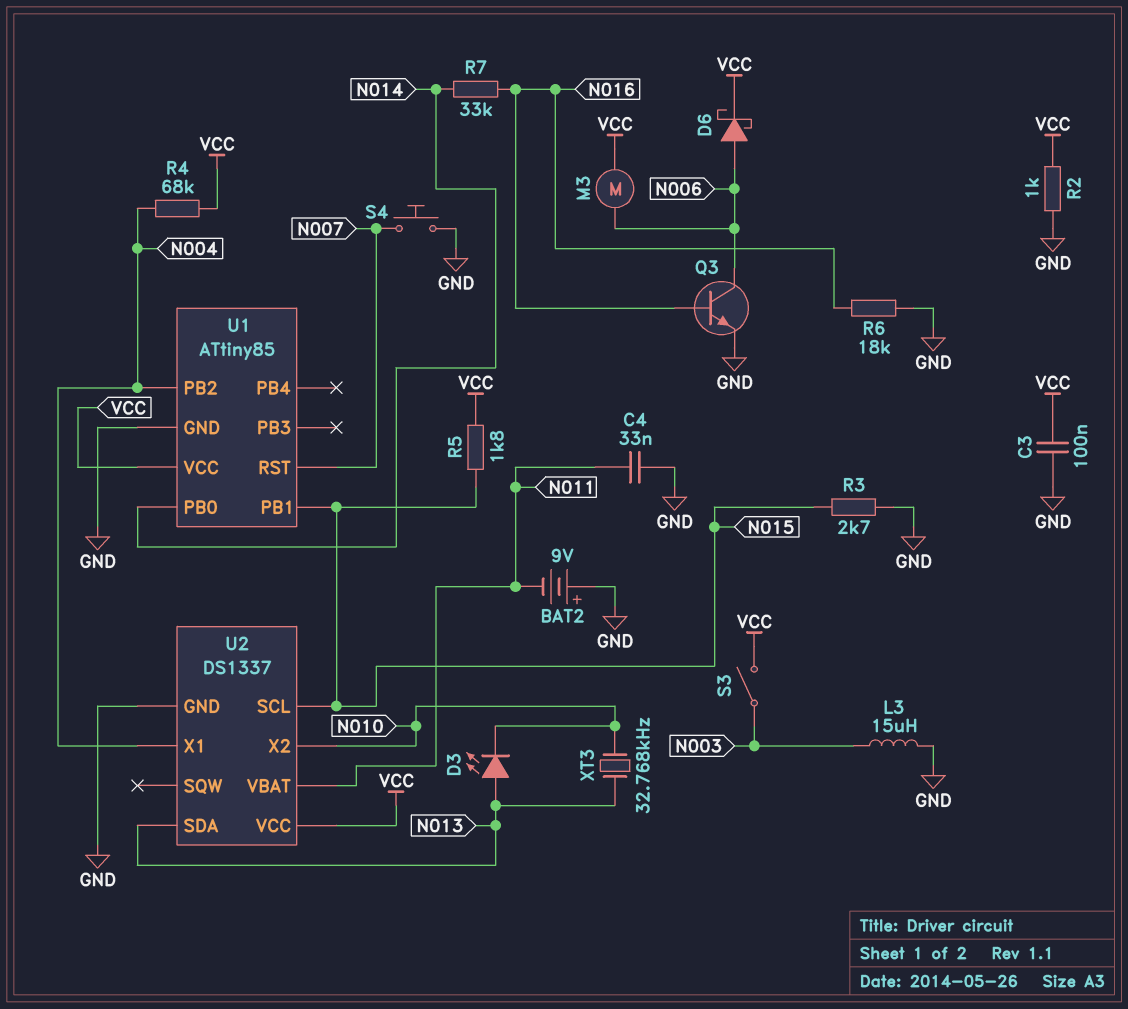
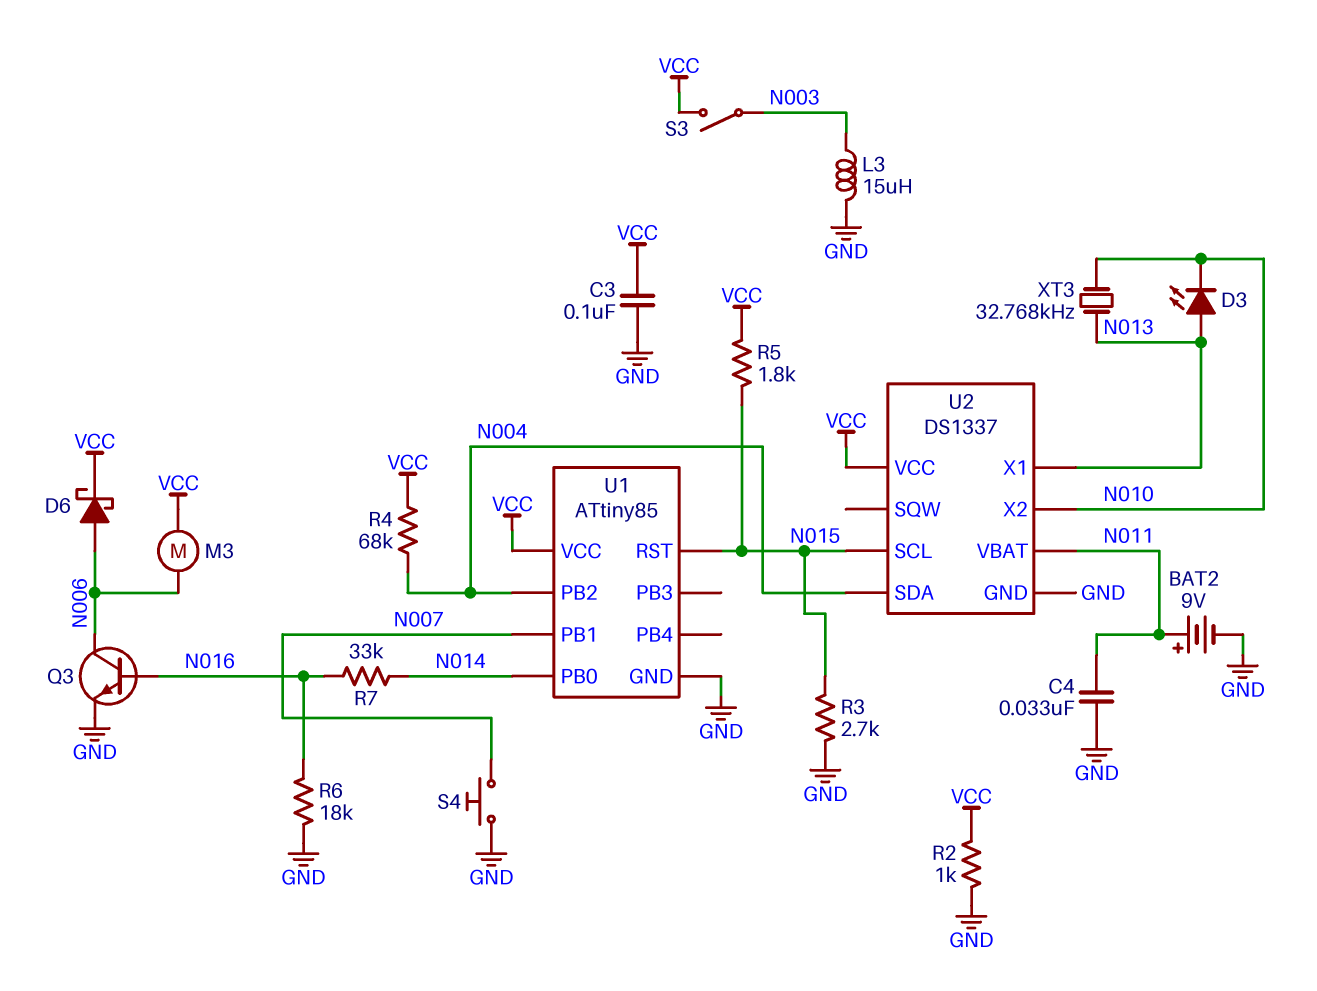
BAT2: 9V (plus GND, minus N011) -> 9V (plus N011, minus GND)
U1 pin PB1: N015 -> N007
U1 pin RST: N007 -> N015
U2 pin SDA: N013 -> N004
U2 pin X1: N004 -> N013

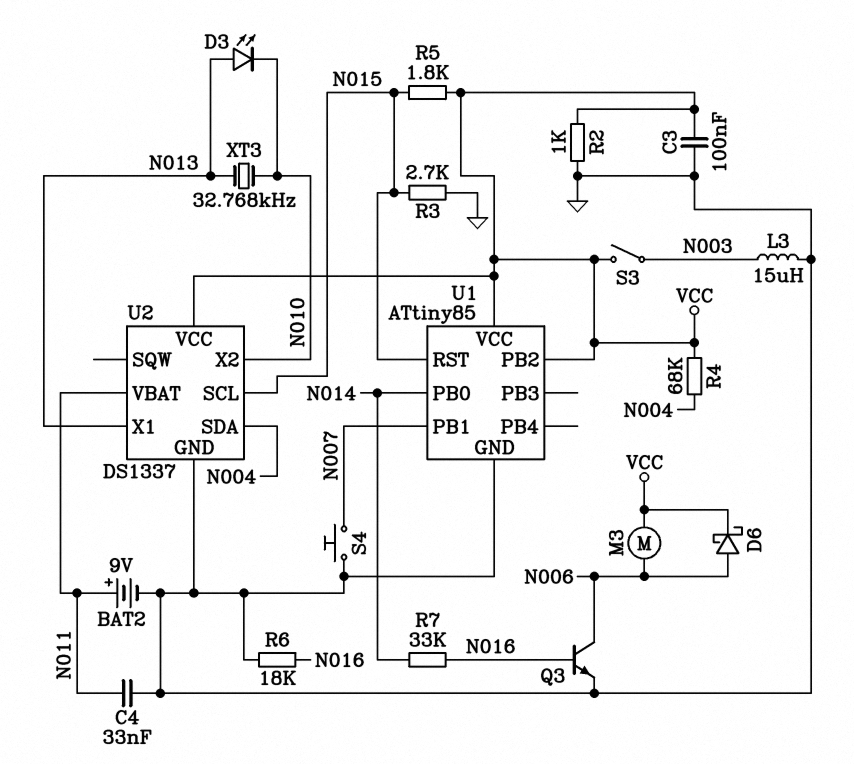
U1 pin PB2: N004 -> VCC

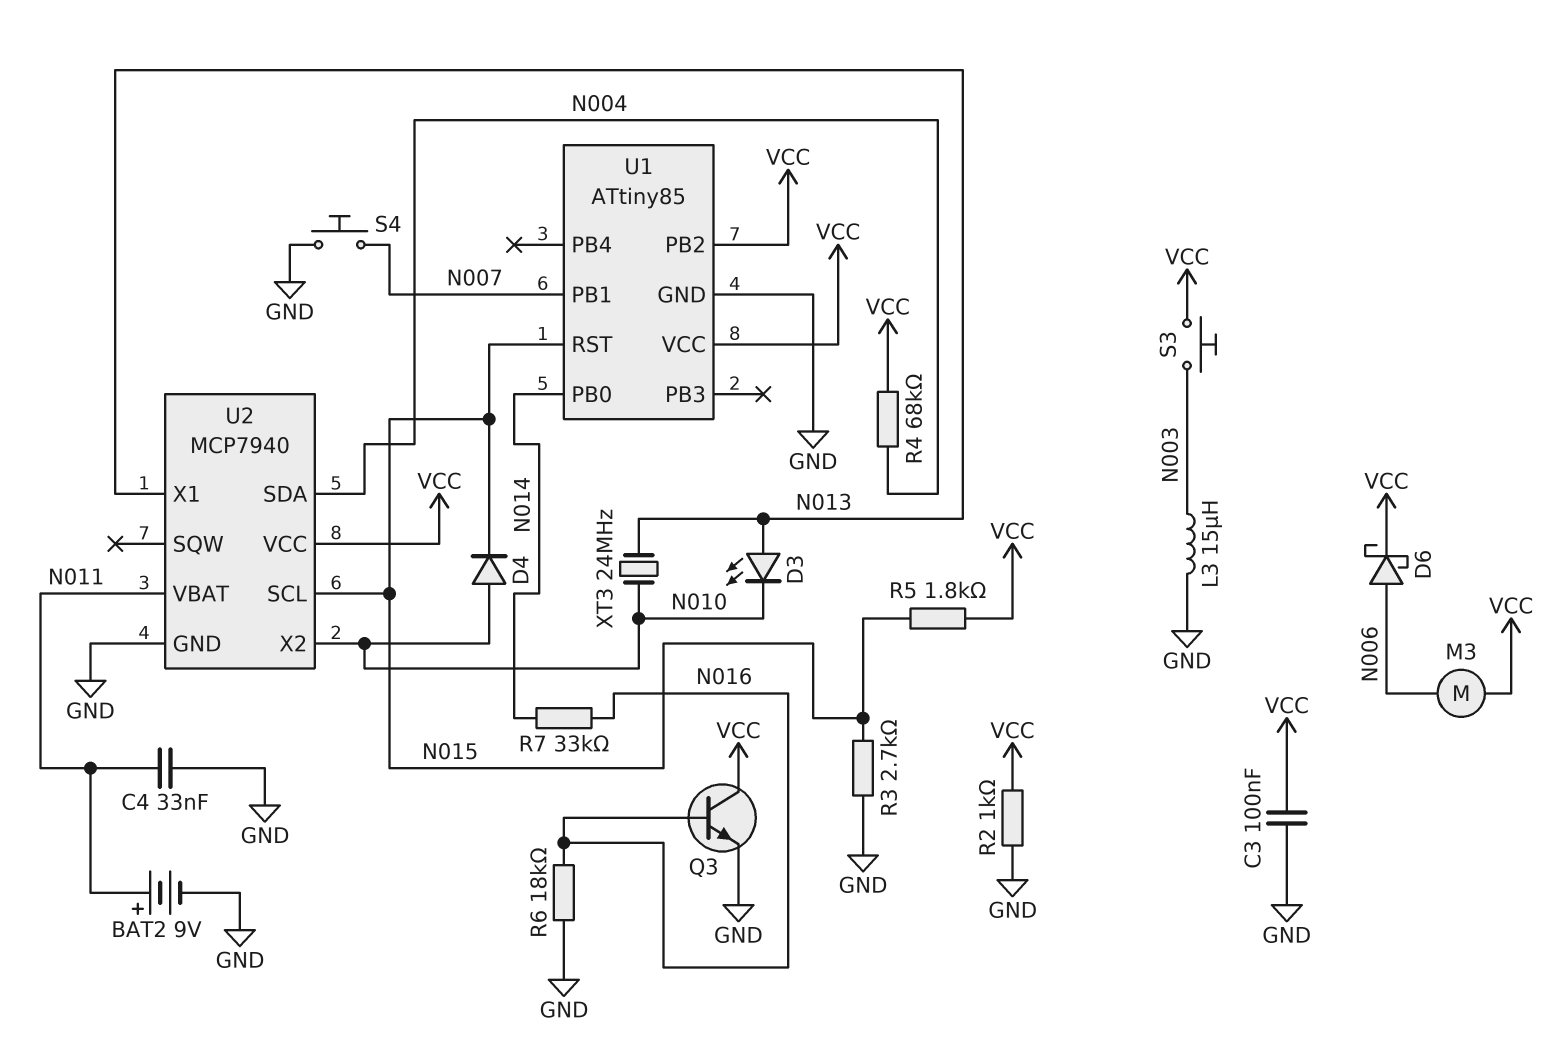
D4: none -> diode (A N010, K N015)
Q3: NPN (B N016, C N006, E GND) -> NPN (B N016, C VCC, E GND)
S3: switch (N003, VCC) -> button (N003, VCC)
U2: DS1337 -> MCP7940
XT3: 32.768kHz (N010, N013) -> 24MHz (N010, N013)

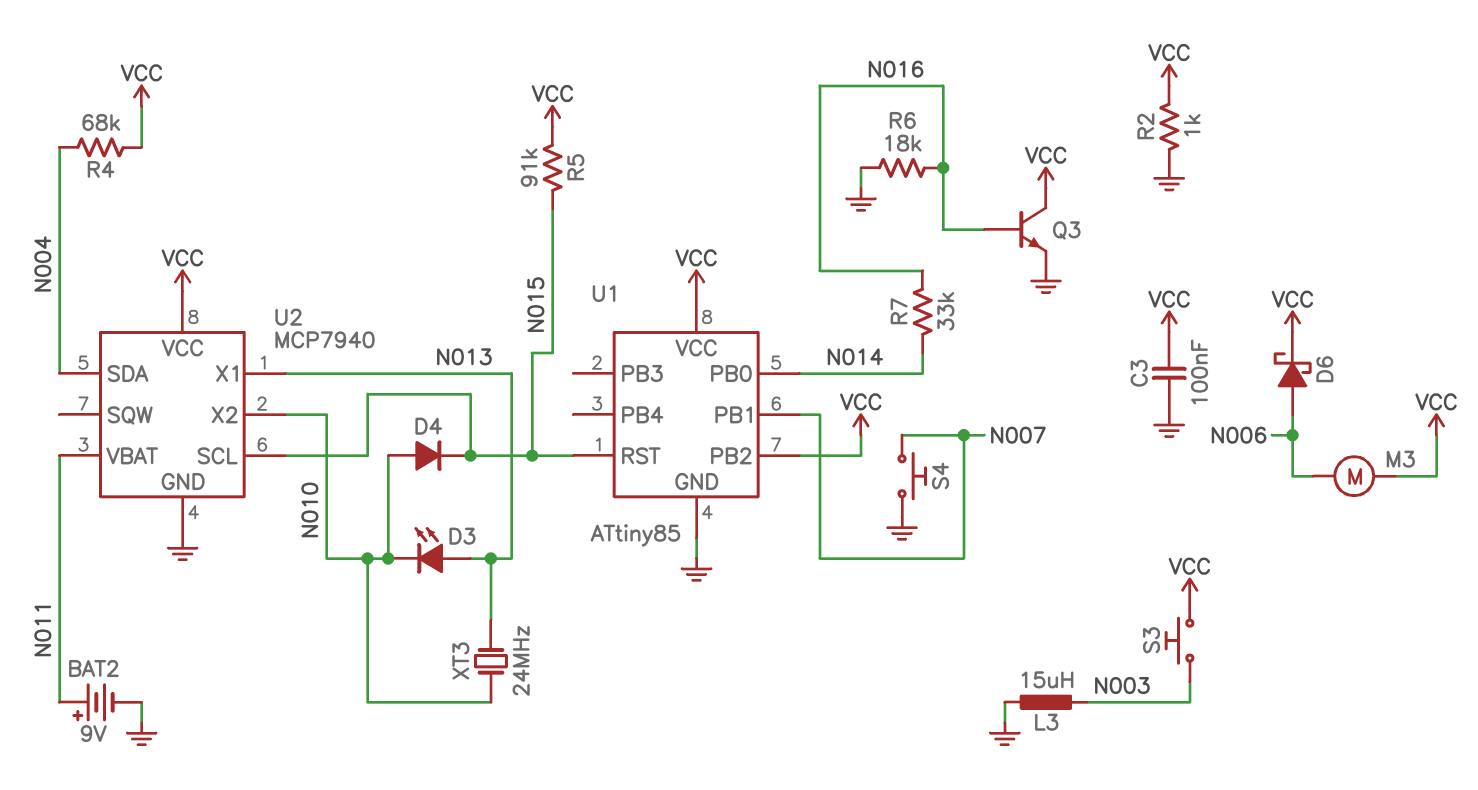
C4: 33nF (GND, N011) -> none
R3: 2.7k (GND, N015) -> none
R5: 1.8k (N015, VCC) -> 91k (N015, VCC)

